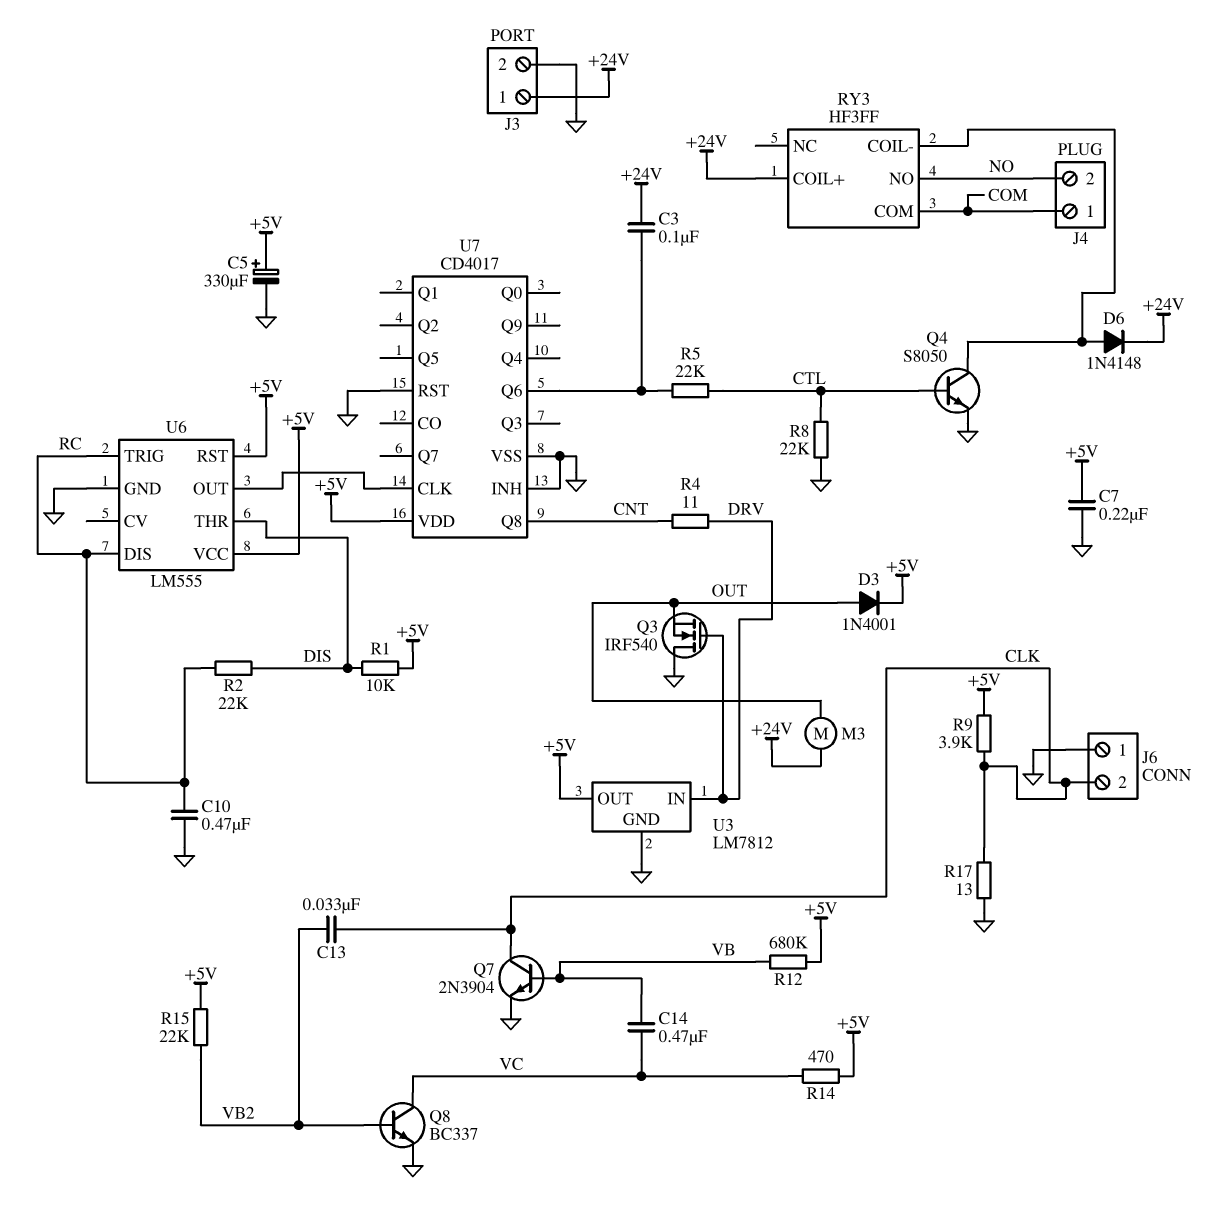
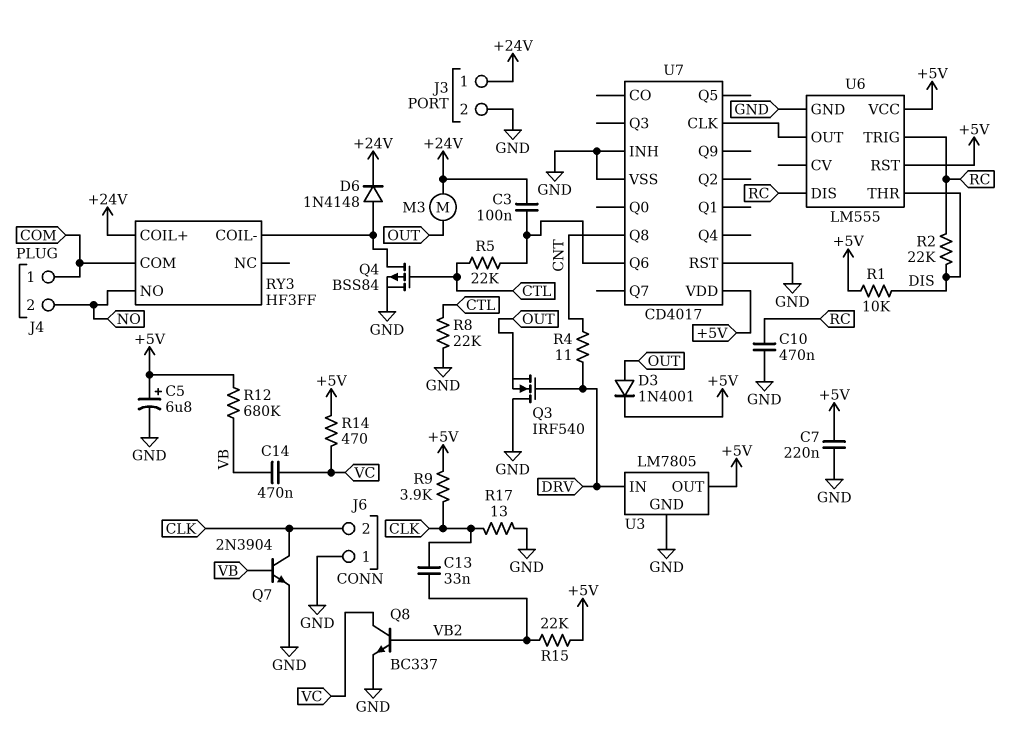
C5: 330uF (plus +5V, minus GND) -> 6.8uF (plus +5V, minus GND)
Q4: NPN S8050 (B CTL, C RY3/COIL-, E GND) -> PMOS BSS84 (G CTL, D RY3/COIL-, S GND)
U3: LM7812 -> LM7805

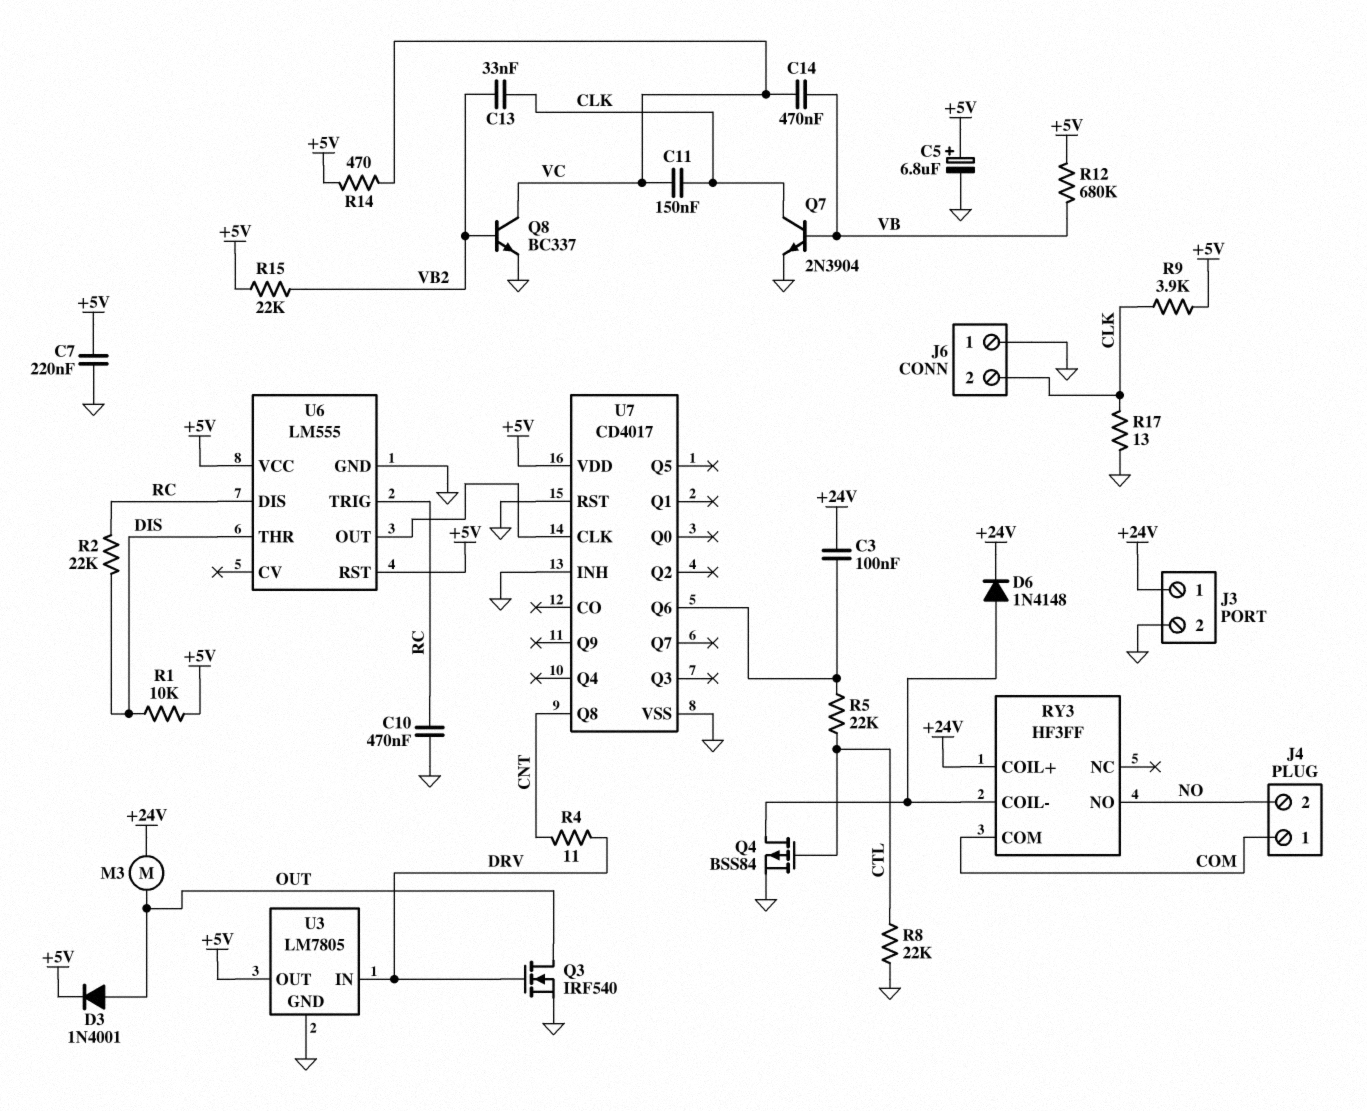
C11: none -> 150nF (CLK, VC)
Q3: NMOS IRF540 (G DRV, D GND, S OUT) -> NMOS IRF540 (G DRV, D OUT, S GND)

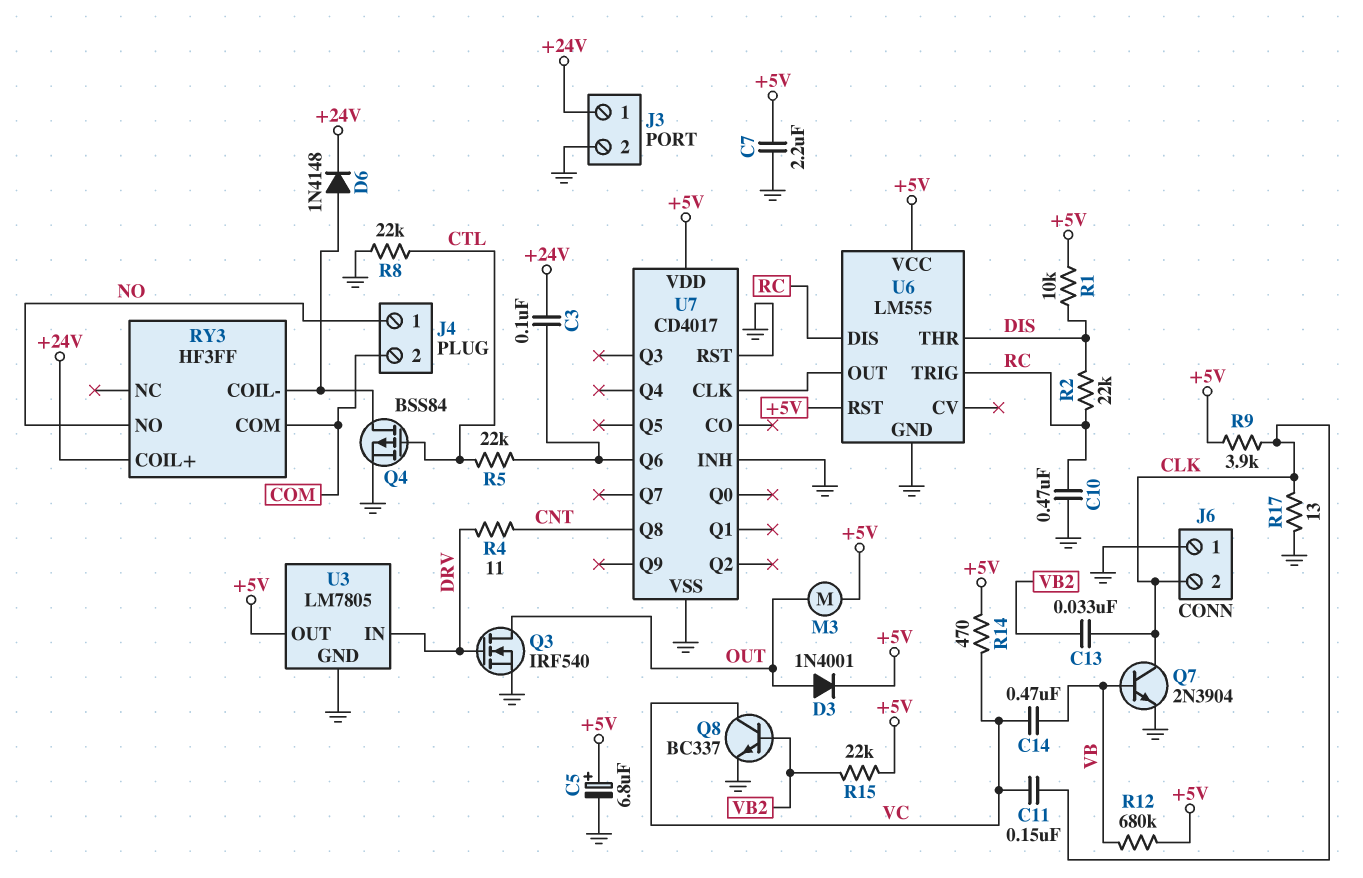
C7: 220nF (+5V, GND) -> 2.2uF (+5V, GND)
J4 pin 1: COM -> NO
J4 pin 2: NO -> COM
M3: motor (+24V, OUT) -> motor (+5V, OUT)

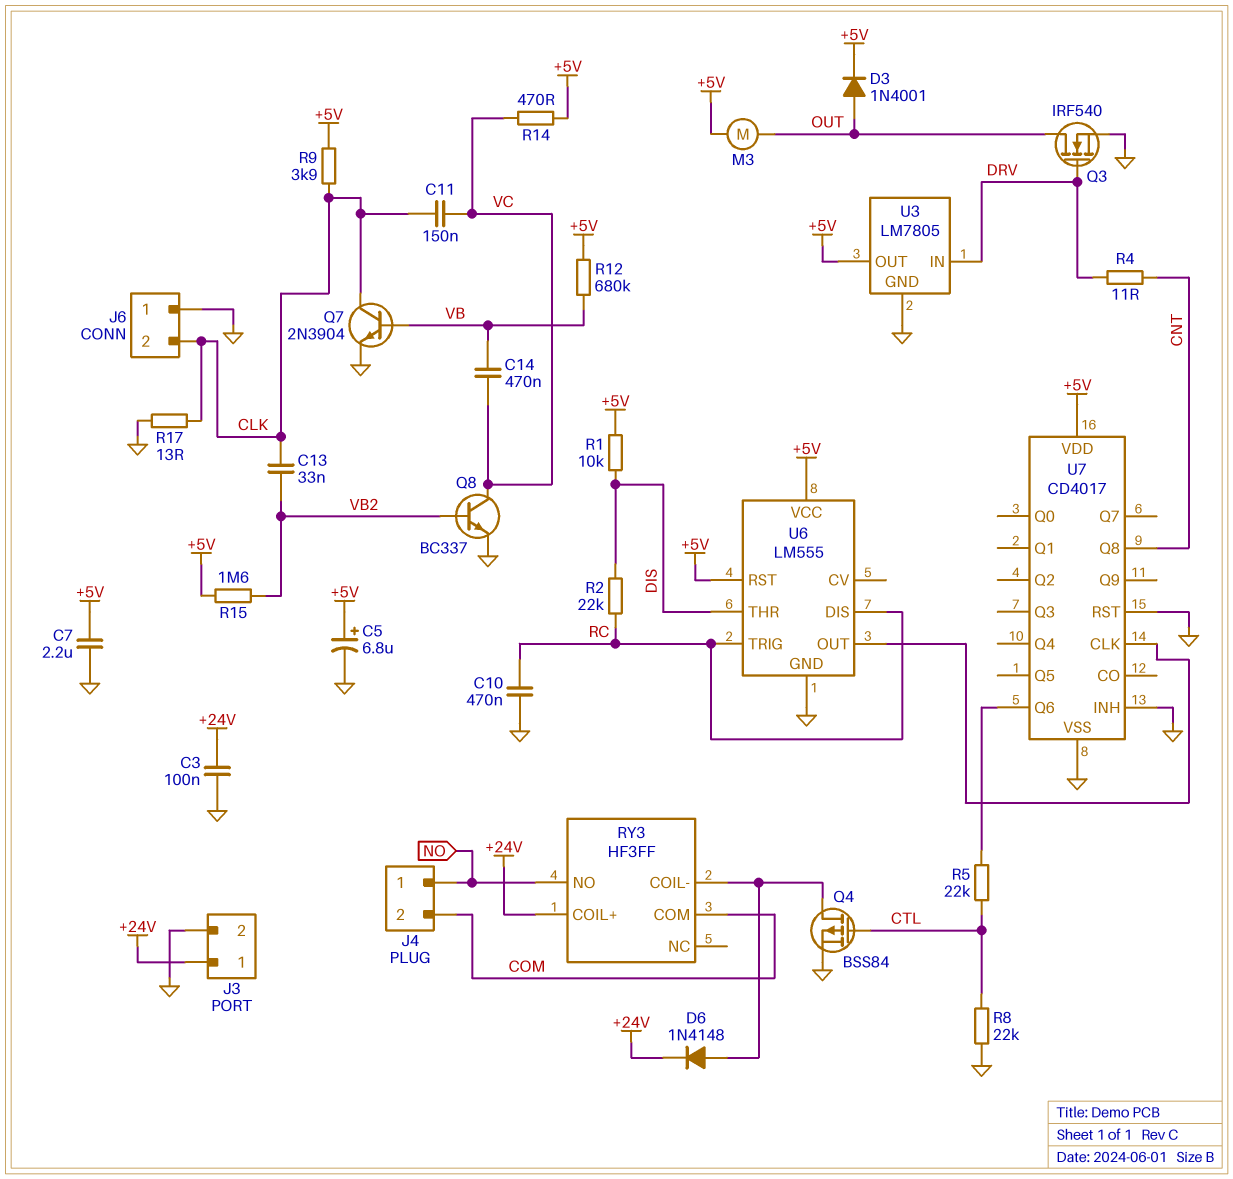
C3: 100nF (+24V, U7/Q6) -> 100nF (+24V, GND)
R15: 22k (+5V, VB2) -> 1.6M (+5V, VB2)

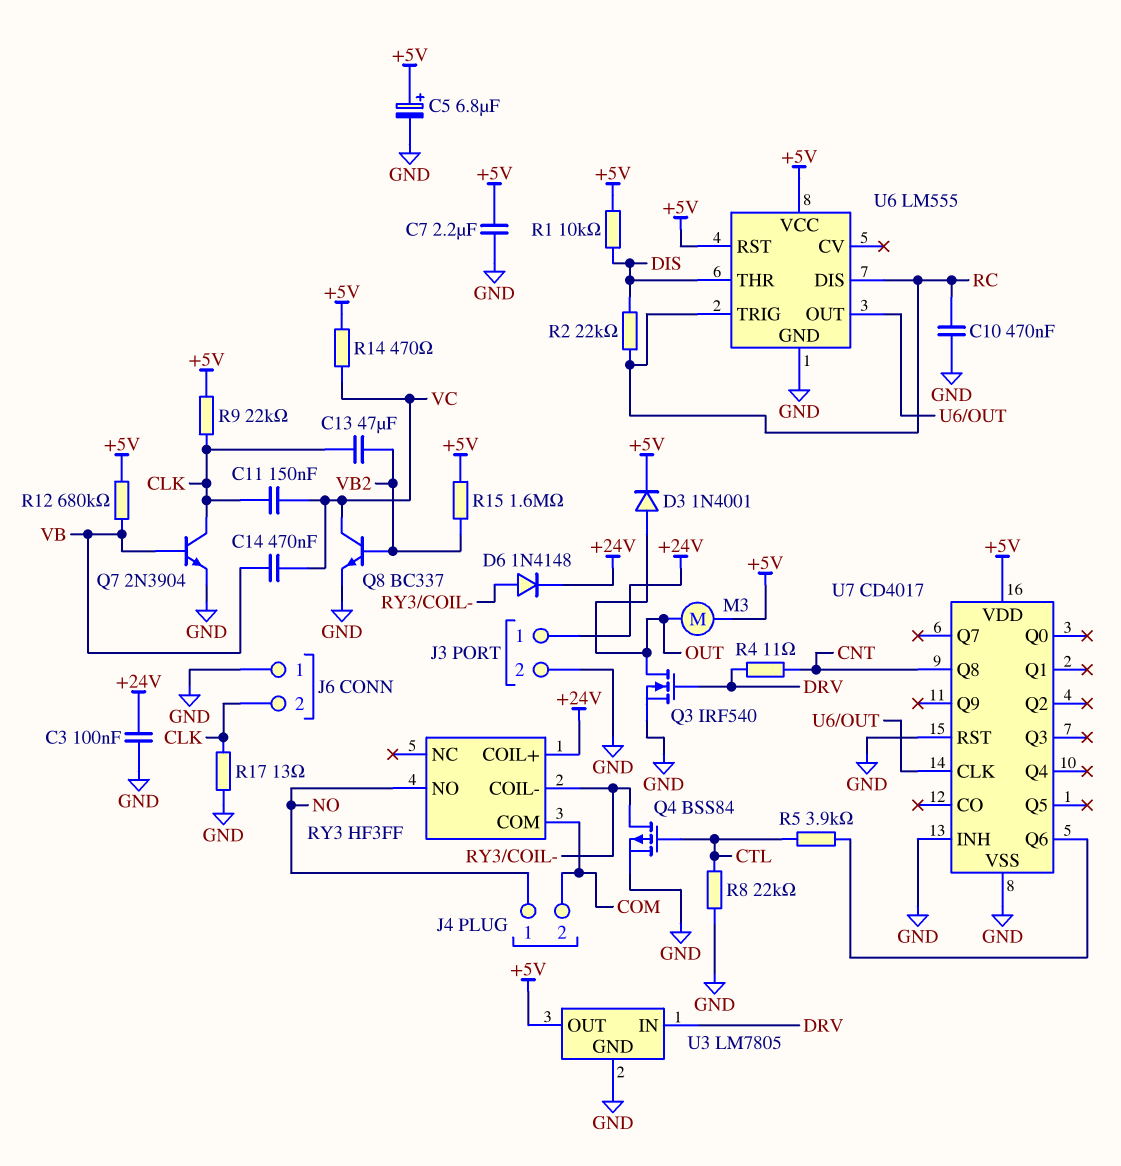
C13: 33nF (CLK, VB2) -> 47uF (CLK, VB2)
R5: 22k (CTL, U7/Q6) -> 3.9k (CTL, U7/Q6)
R9: 3.9k (+5V, CLK) -> 22k (+5V, CLK)

